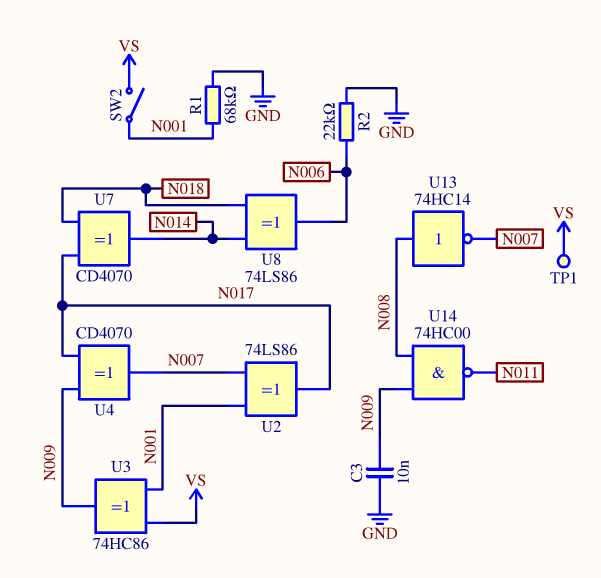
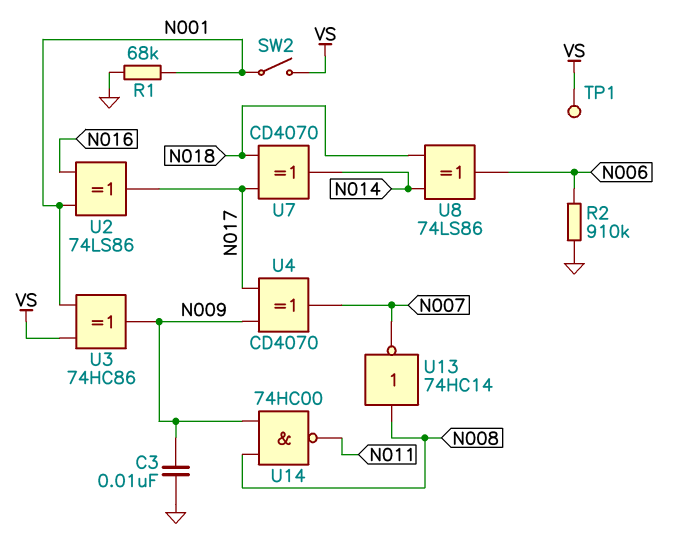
R2: 22k (GND, N006) -> 910k (GND, N006)
U2: XOR 74LS86 (in N001, in N007, out N017) -> XOR 74LS86 (in N001, in N016, out N017)

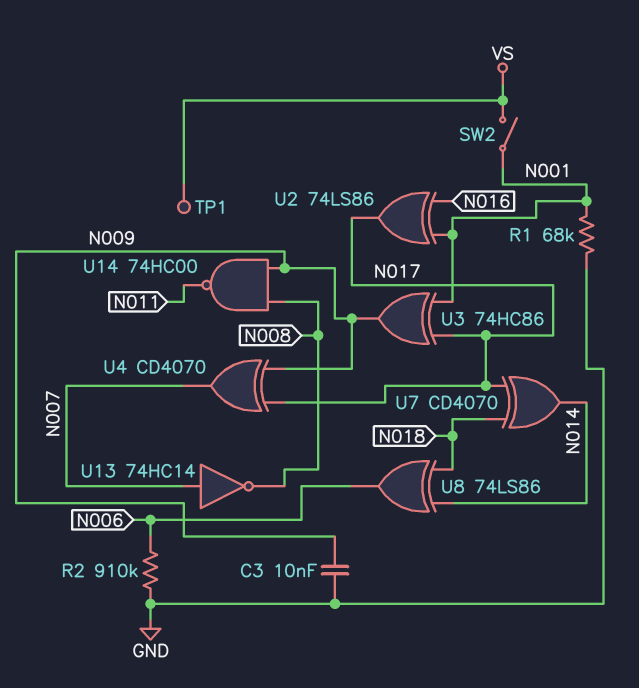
U3: XOR 74HC86 (in N001, in VS, out N009) -> XOR 74HC86 (in N001, in N017, out N009)
U13: NOT 74HC14 (in N008, out N007) -> NOT 74HC14 (in N007, out N008)

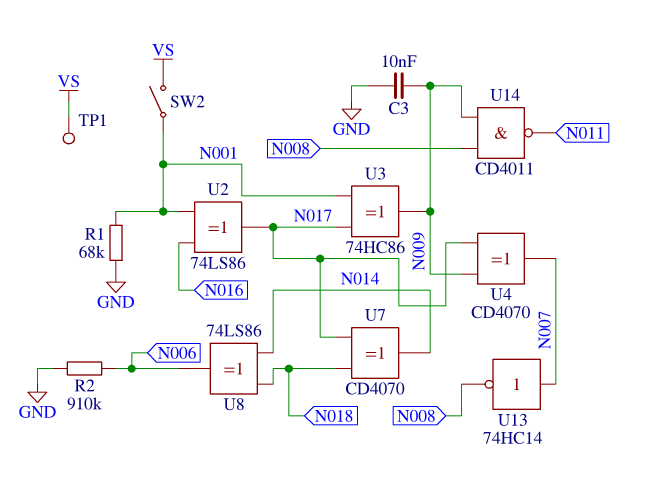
U14: NAND 74HC00 (in N008, in N009, out N011) -> NAND CD4011 (in N008, in N009, out N011)

